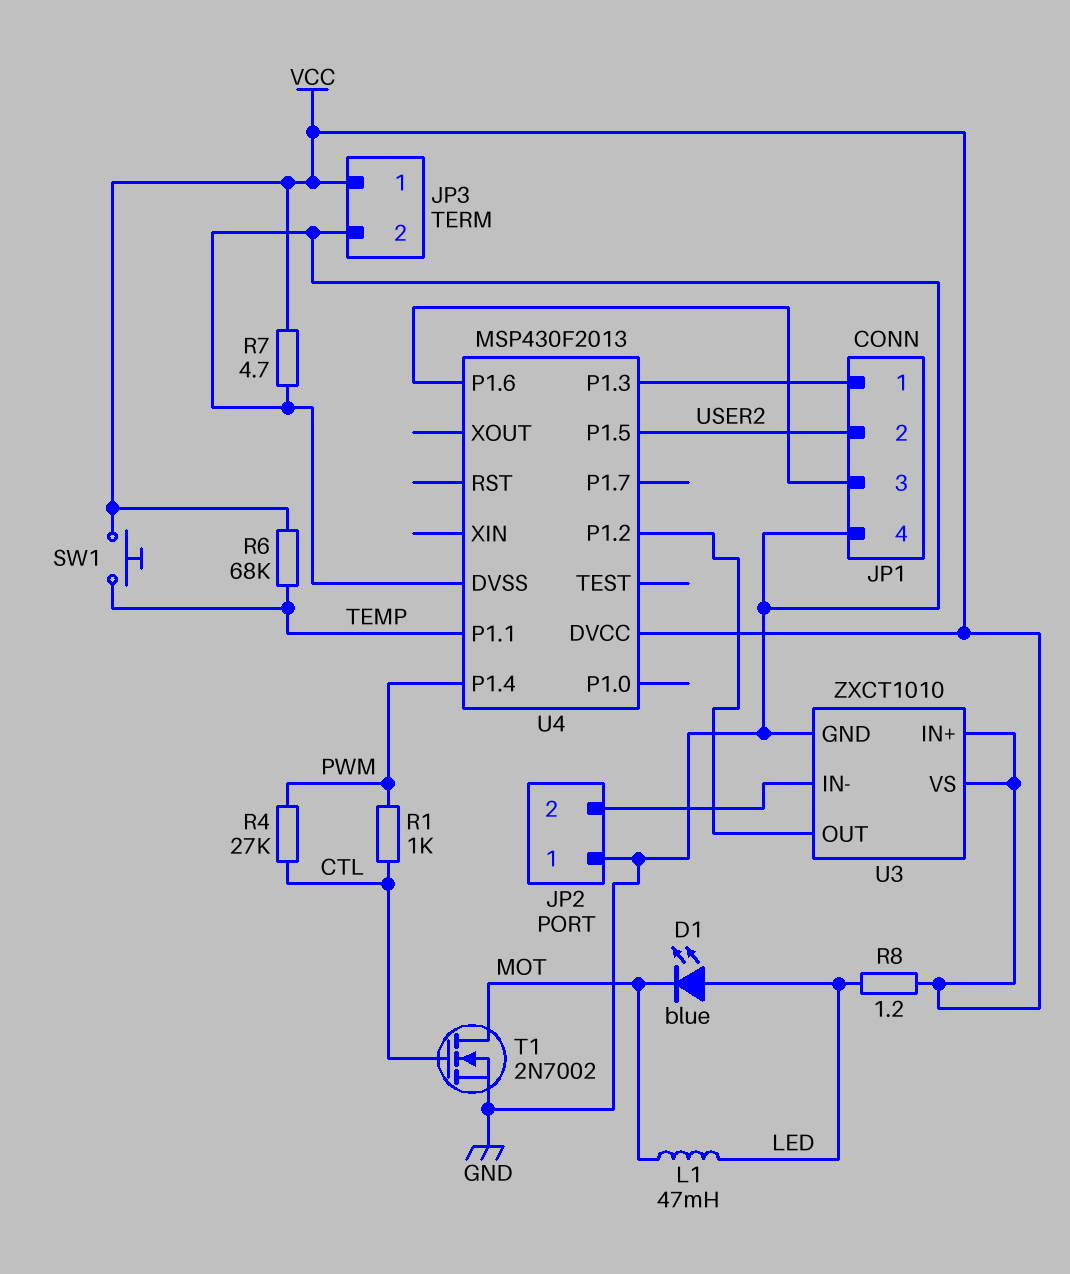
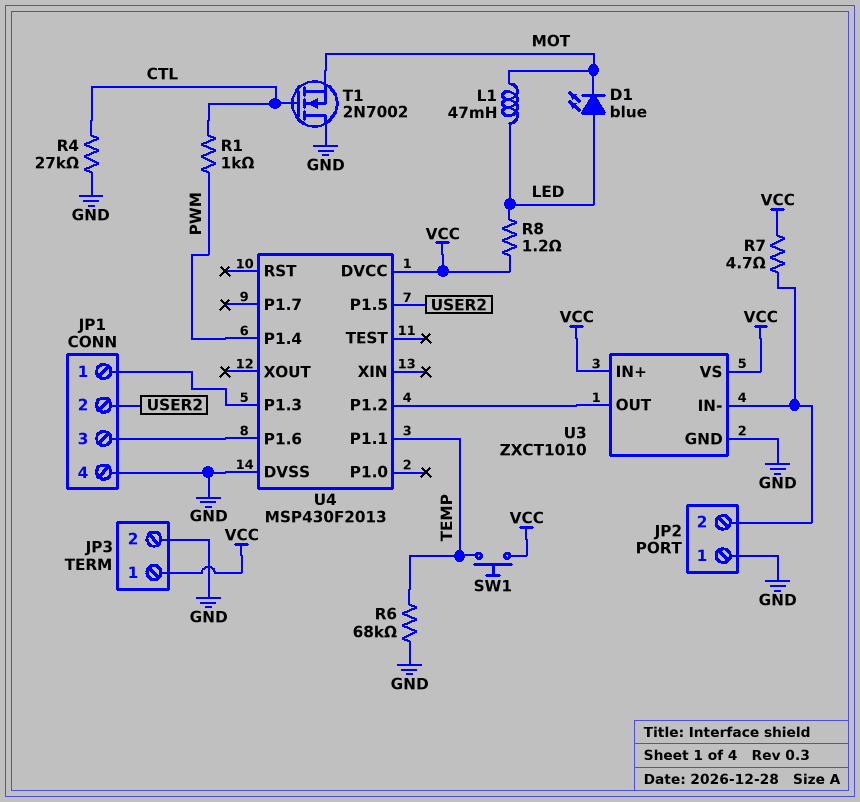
R4: 27k (CTL, PWM) -> 27k (CTL, GND)
R6: 68k (TEMP, VCC) -> 68k (GND, TEMP)
R7: 4.7 (GND, VCC) -> 4.7 (JP2/2, VCC)
T1: NMOS 2N7002 (G CTL, D MOT, S GND) -> NMOS 2N7002 (G CTL, D GND, S MOT)

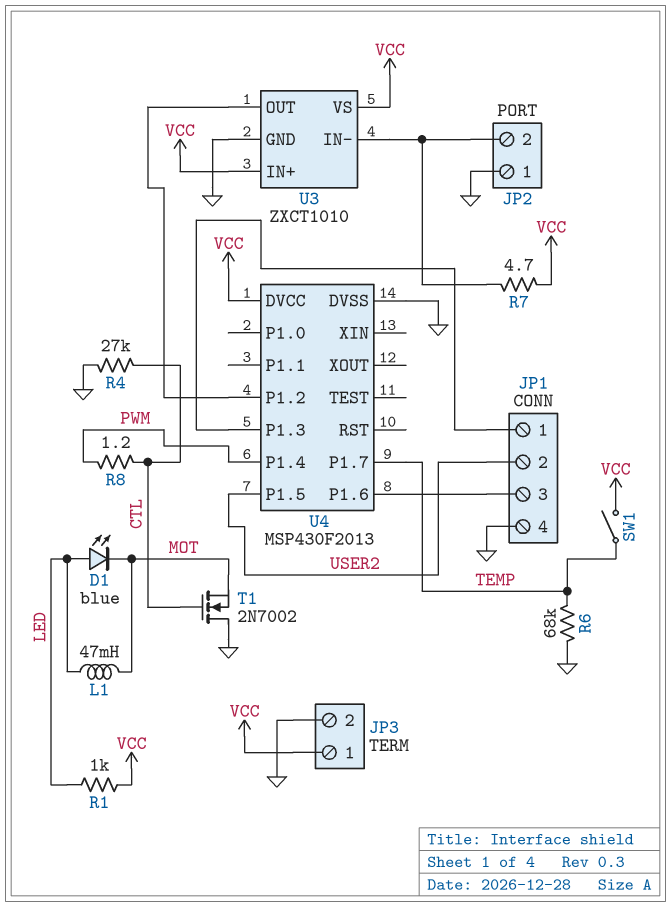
R1: 1k (CTL, PWM) -> 1k (LED, VCC)
R8: 1.2 (LED, VCC) -> 1.2 (CTL, PWM)
SW1: button (TEMP, VCC) -> switch (TEMP, VCC)
U4 pin P1.1: TEMP -> none
U4 pin P1.7: none -> TEMP

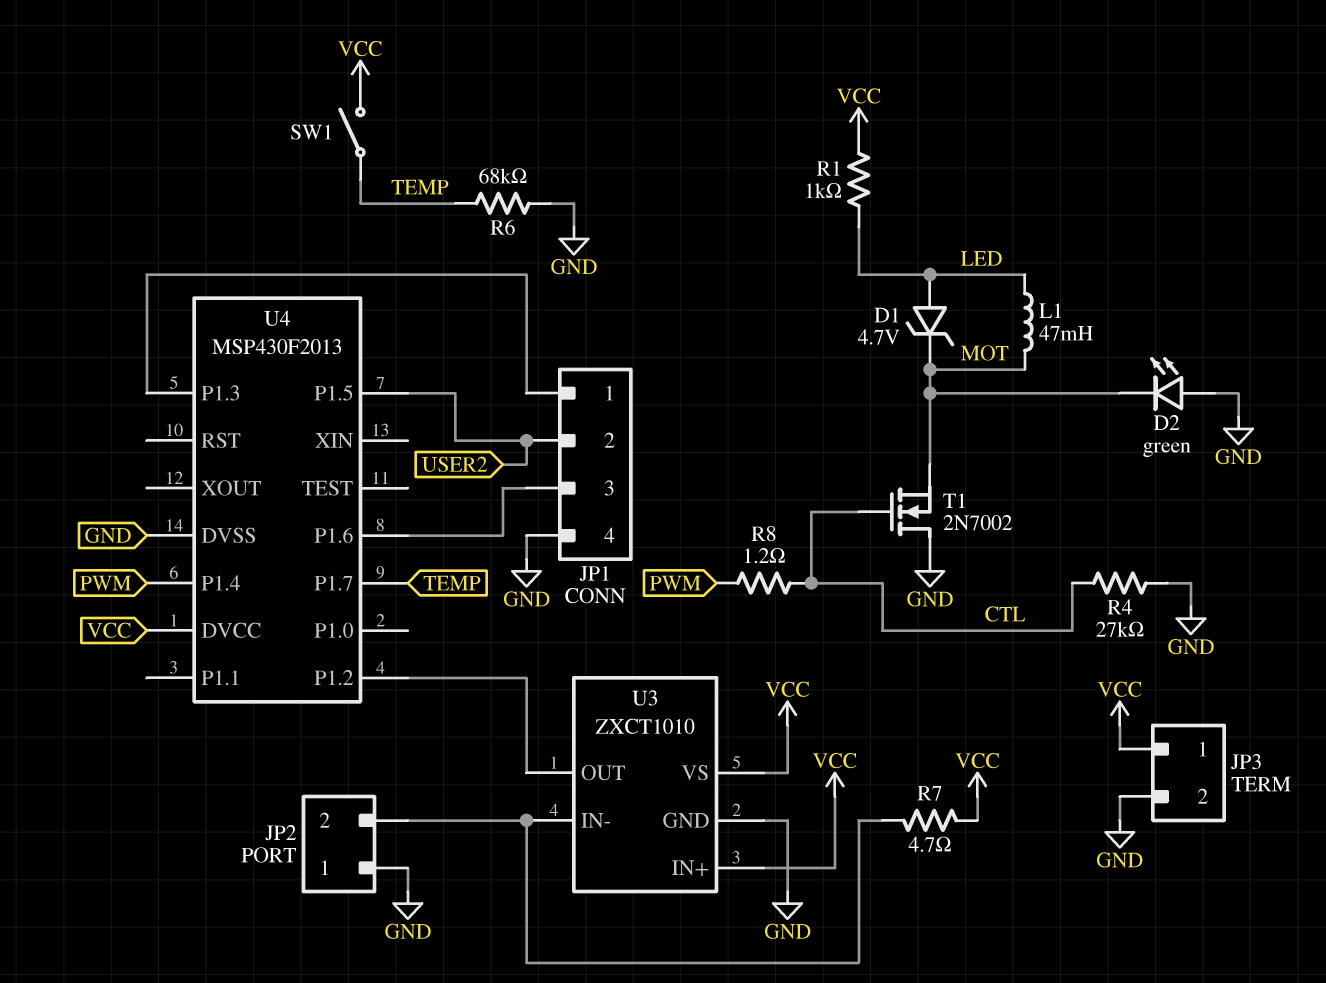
D1: LED blue (A LED, K MOT) -> zener 4.7V (A LED, K MOT)
D2: none -> LED green (A GND, K MOT)

